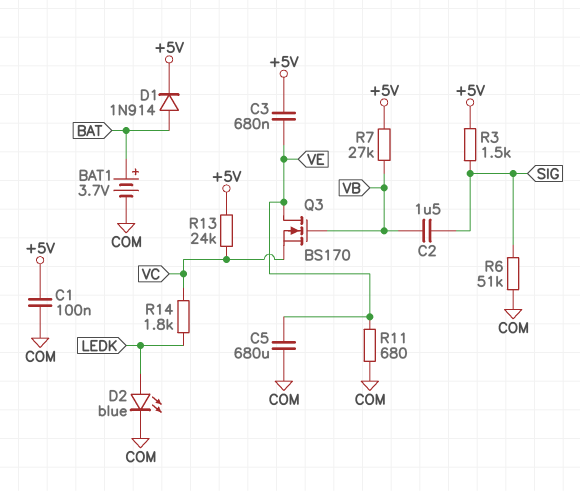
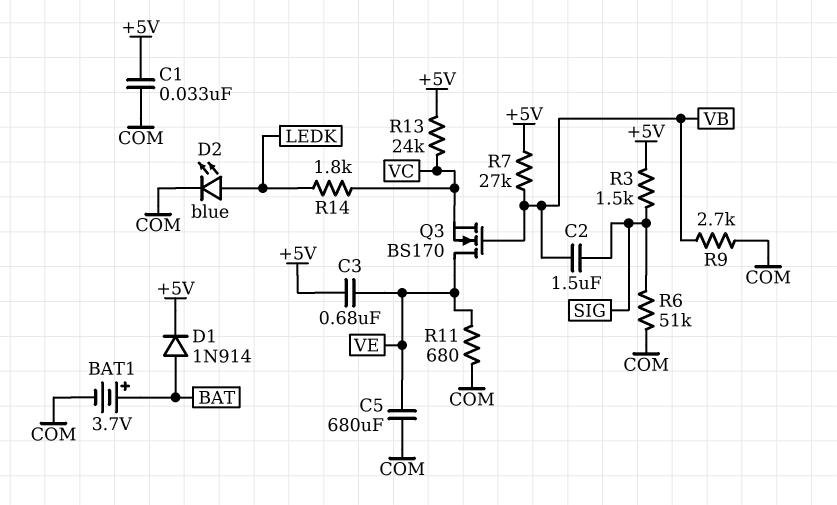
C1: 100nF (+5V, COM) -> 33nF (+5V, COM)
R9: none -> 2.7k (COM, VB)

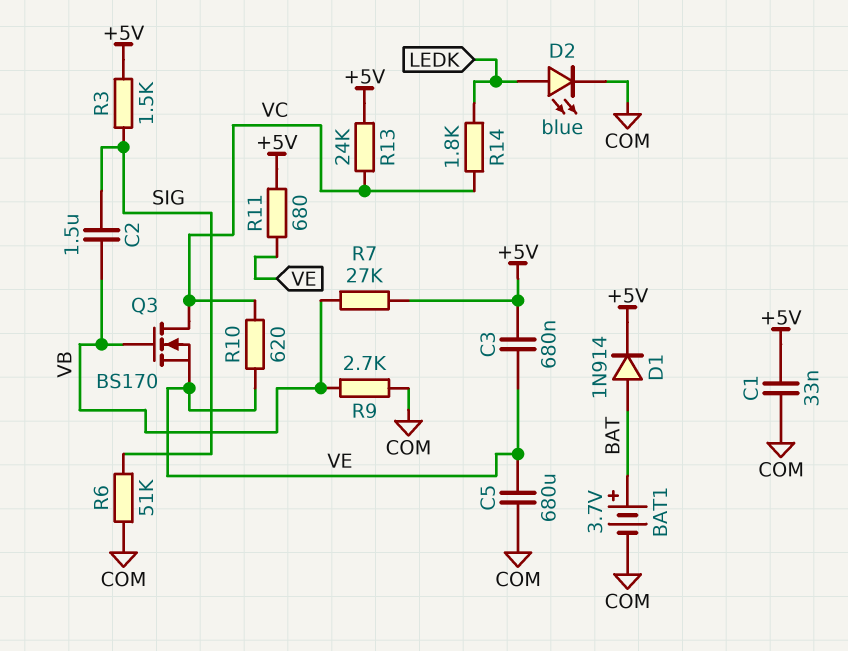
Q3: NMOS BS170 (G VB, D VE, S VC) -> NMOS BS170 (G VB, D VC, S VE)
R10: none -> 620 (VC, VE)
R11: 680 (COM, VE) -> 680 (+5V, VE)

